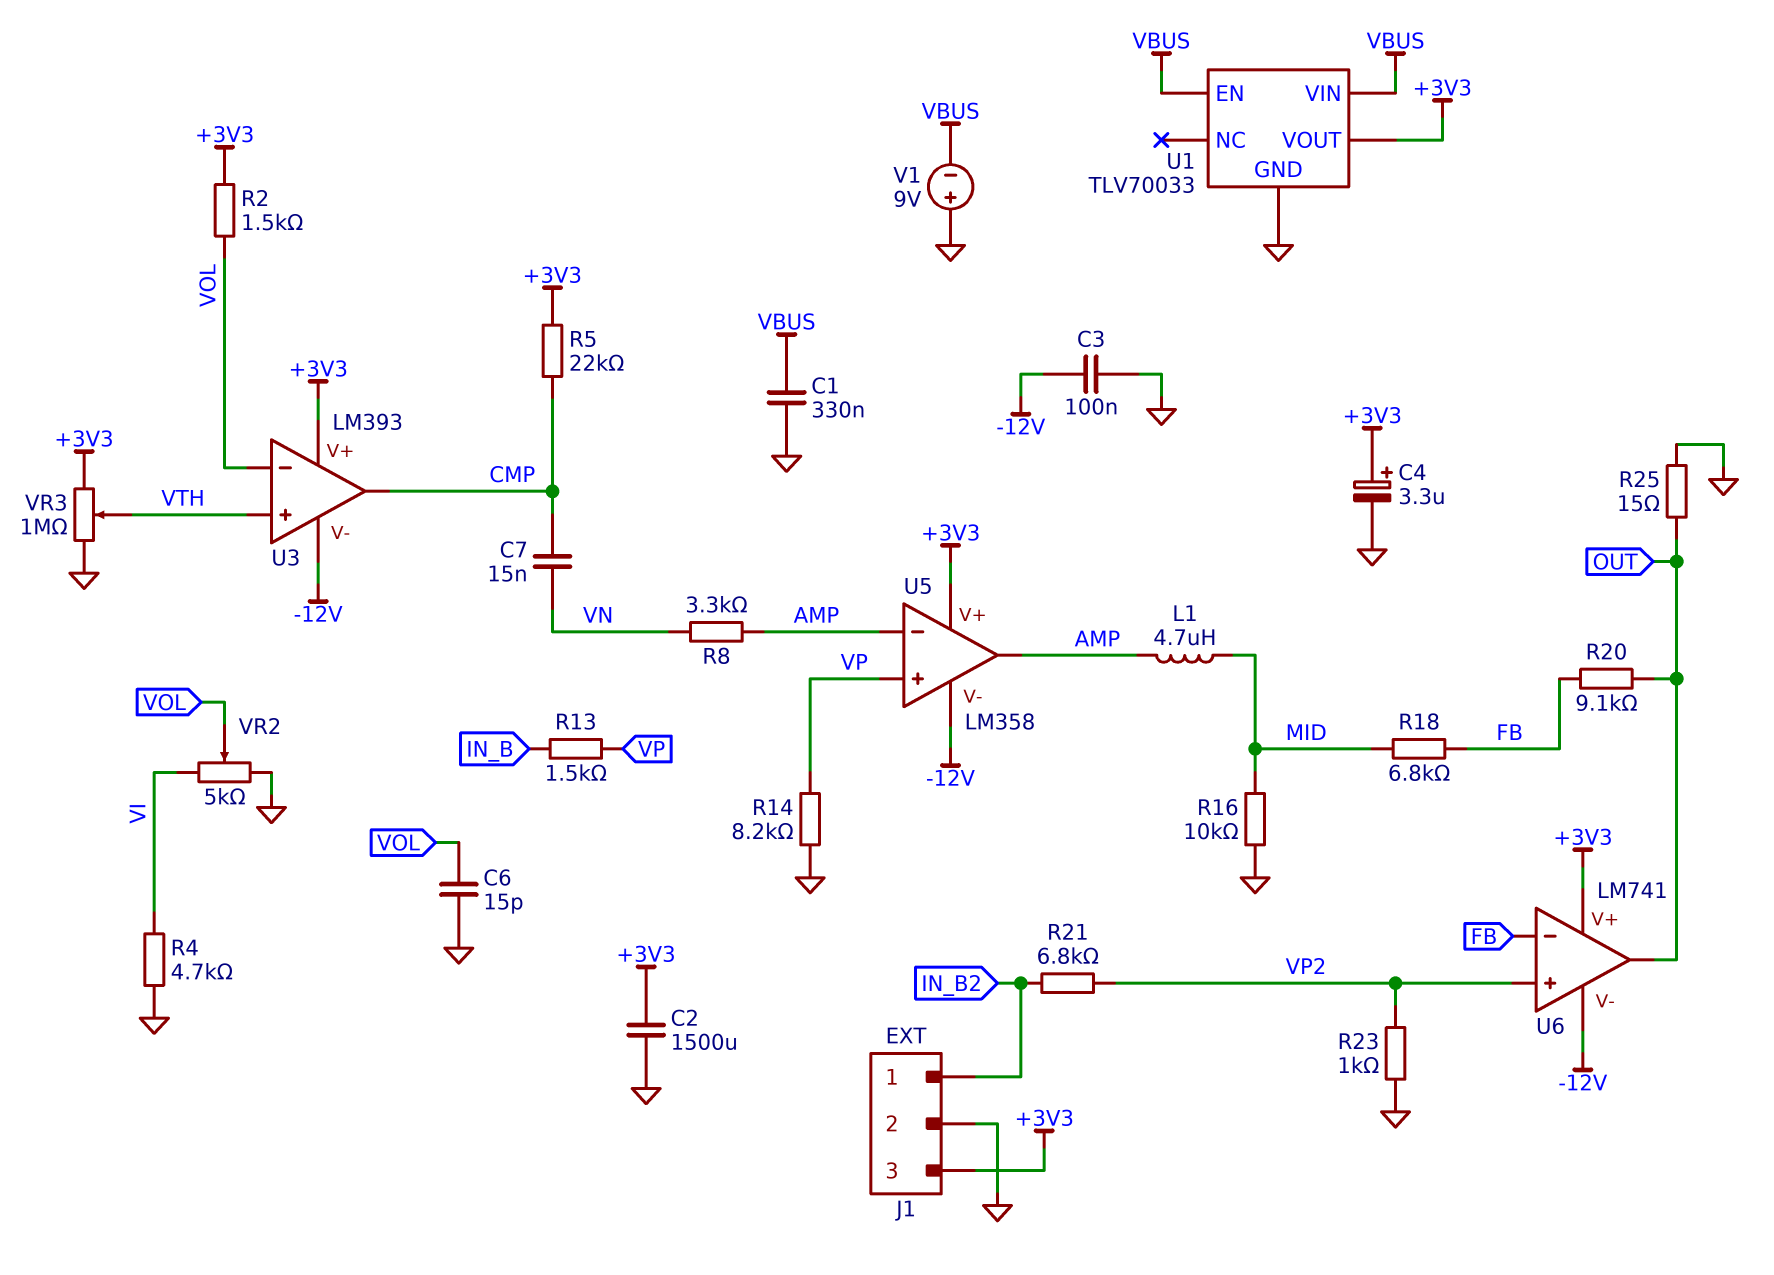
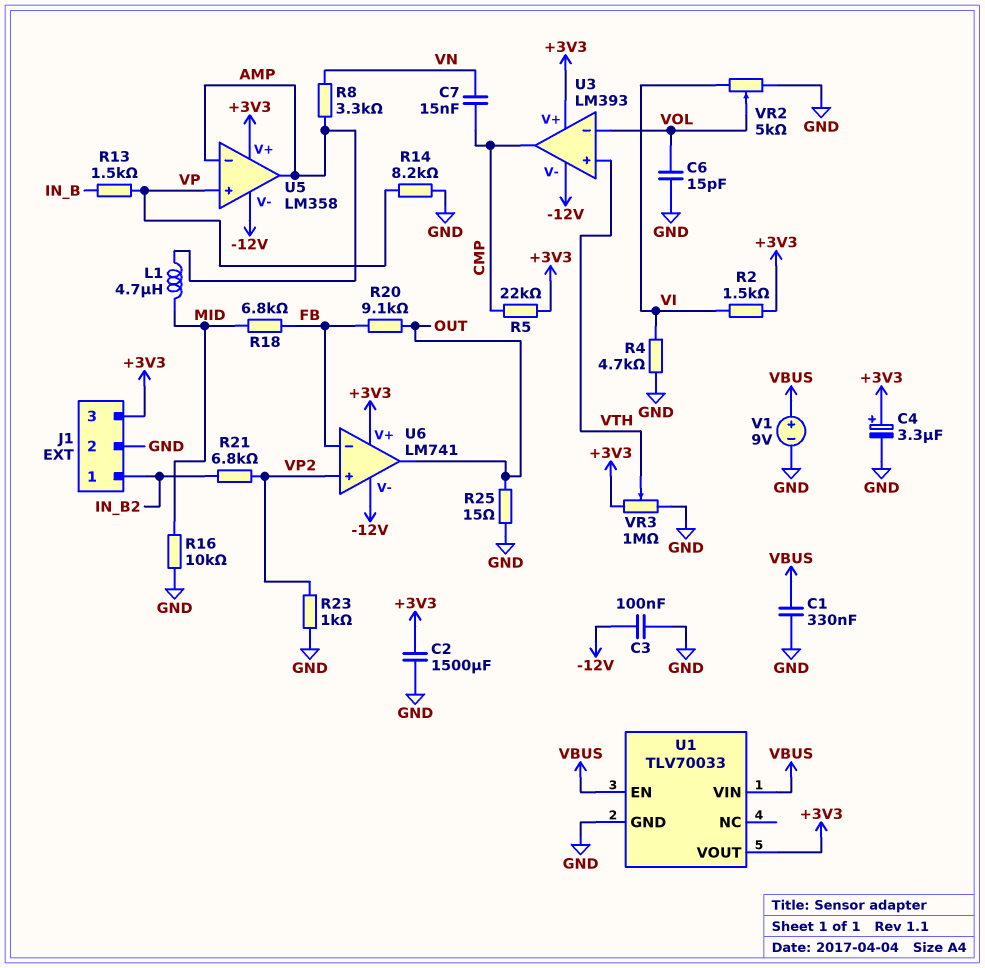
R2: 1.5k (+3V3, VOL) -> 1.5k (+3V3, VI)
V1: 9V (plus GND, minus VBUS) -> 9V (plus VBUS, minus GND)

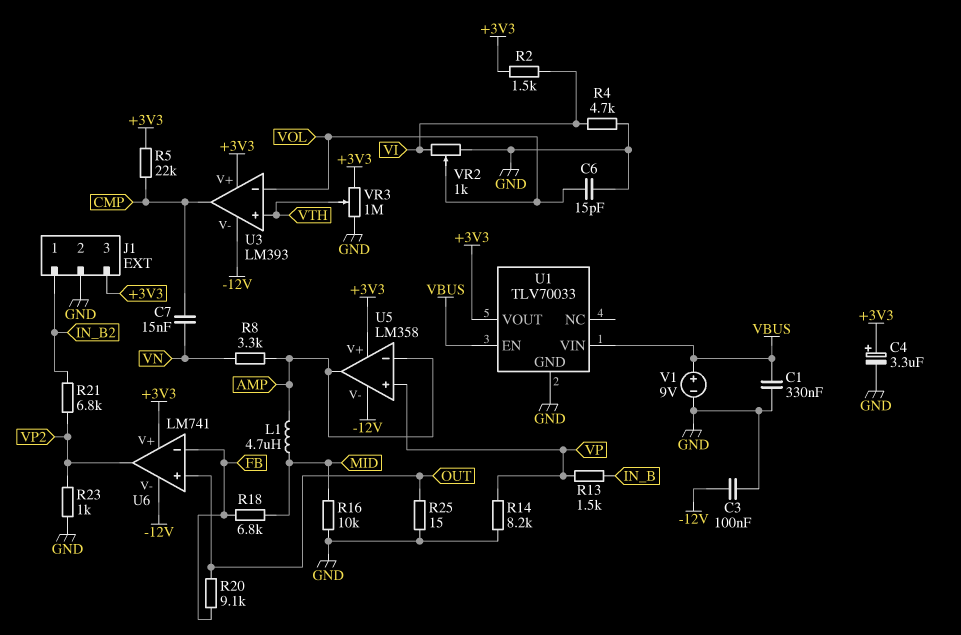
C2: 1500uF (+3V3, GND) -> none
U6 pin in+: VP2 -> OUT
U6 pin out: OUT -> VP2
VR2: 5k (GND, VI, wiper VOL) -> 1k (GND, VI, wiper VOL)

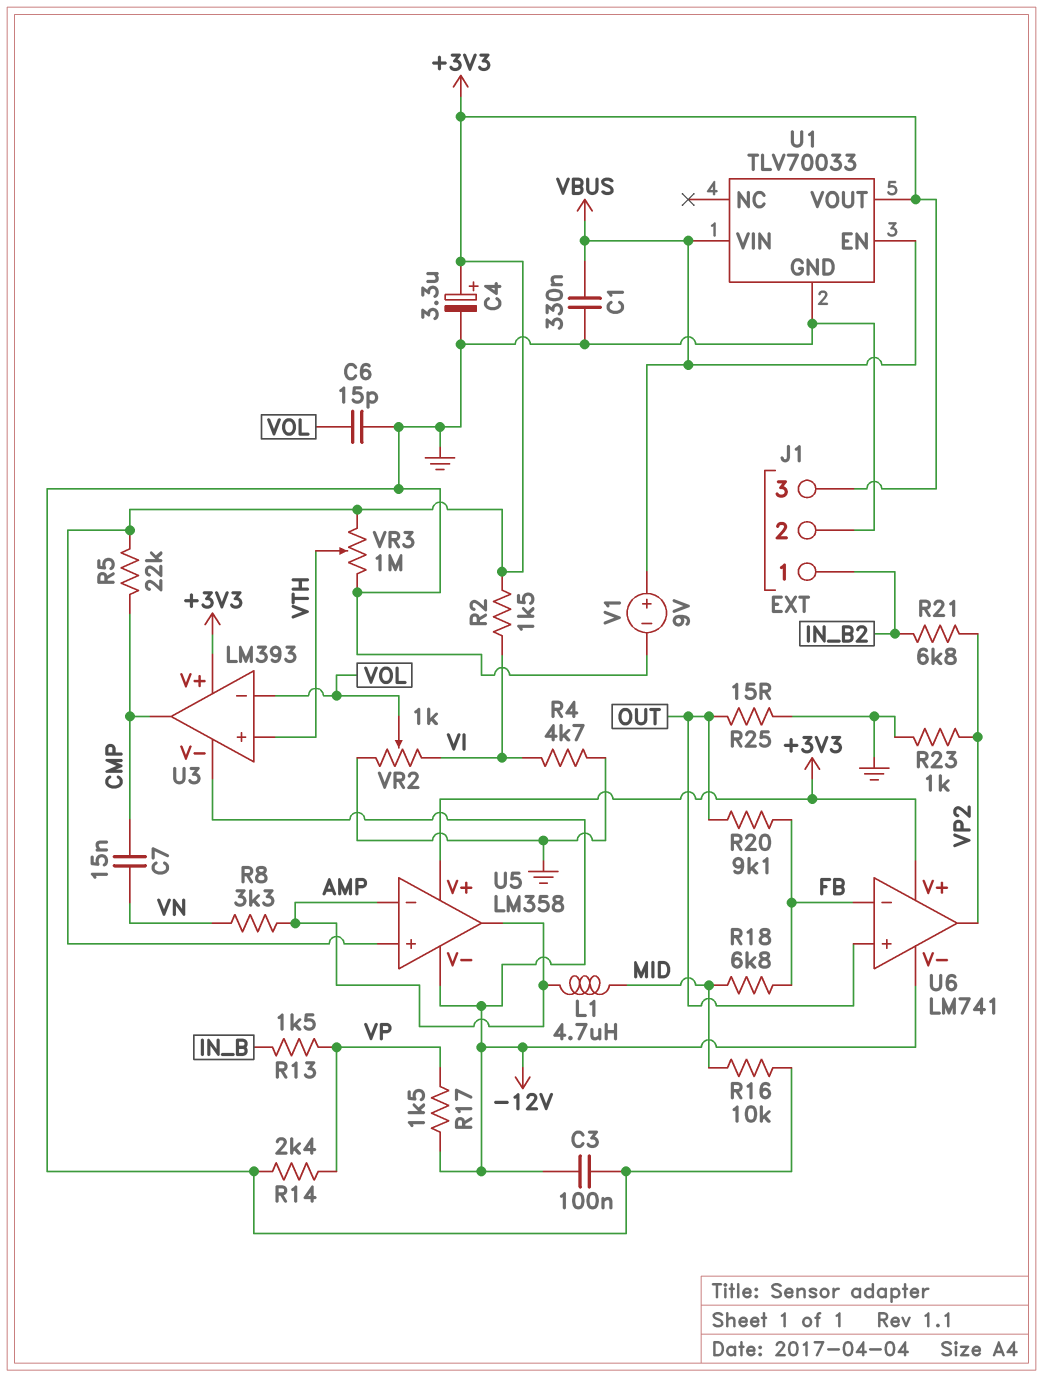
R14: 8.2k (GND, VP) -> 2.4k (GND, VP)
R17: none -> 1.5k (-12V, VP)
U5 pin in+: VP -> +3V3

